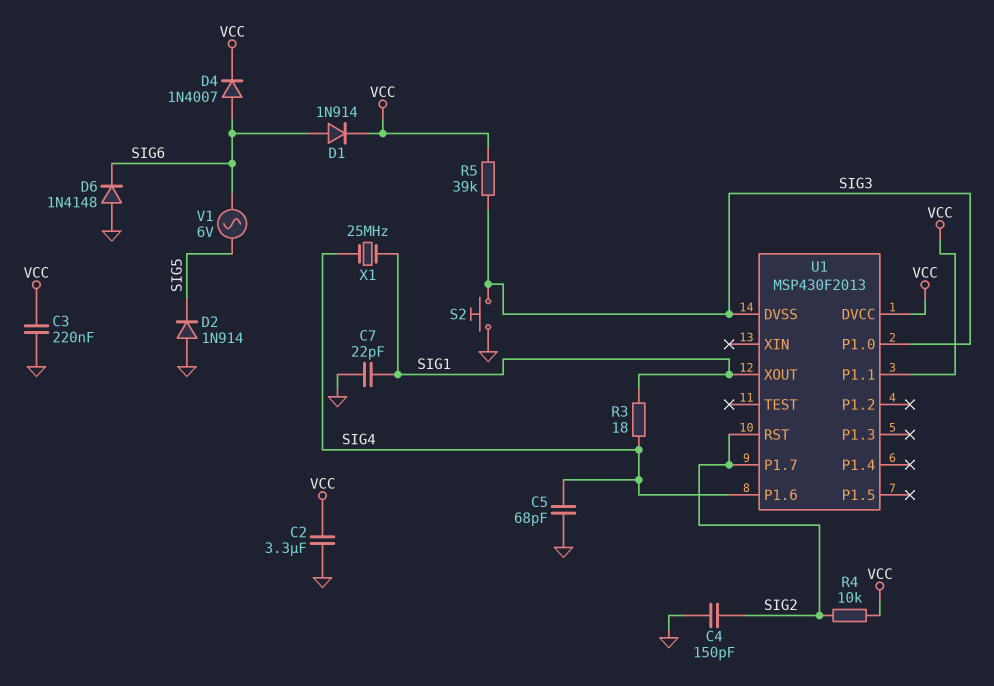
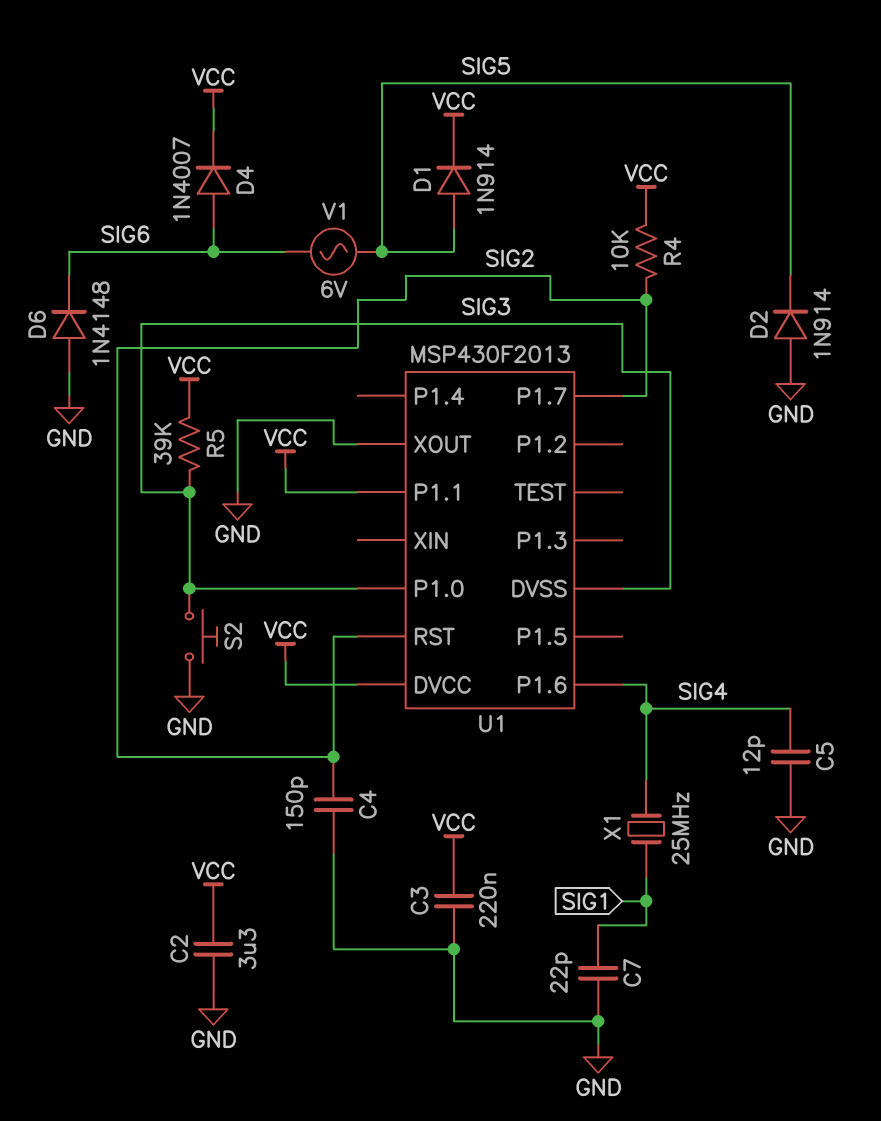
C5: 68pF (GND, SIG4) -> 12pF (GND, SIG4)
D1: diode 1N914 (A SIG6, K VCC) -> diode 1N914 (A SIG5, K VCC)
R3: 18 (SIG1, SIG4) -> none
U1 pin XOUT: SIG1 -> GND

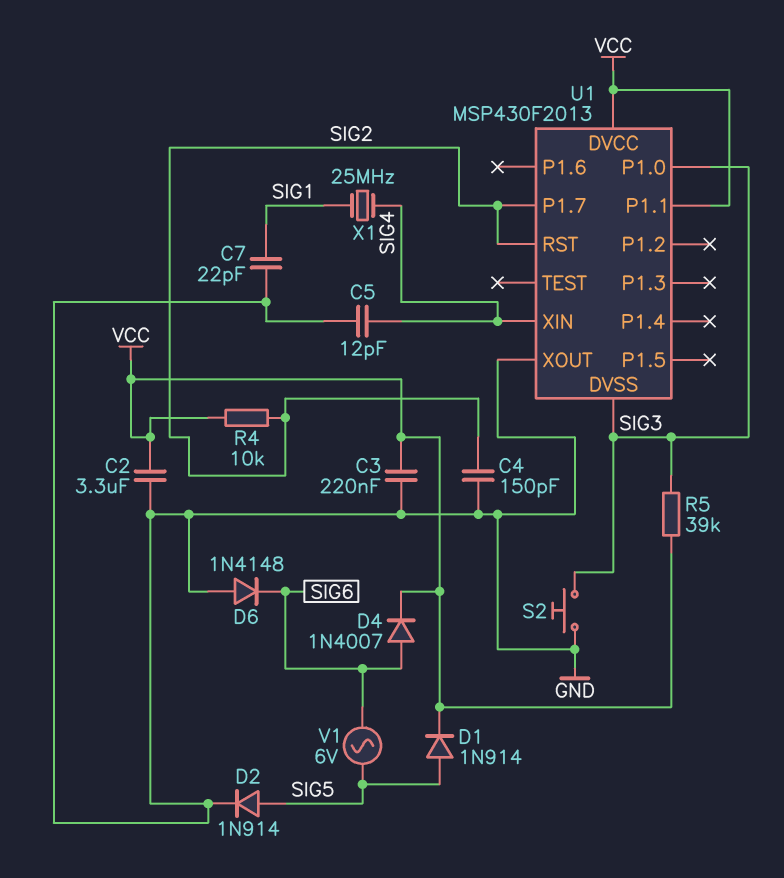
D2: diode 1N914 (A GND, K SIG5) -> diode 1N914 (A SIG5, K GND)
U1 pin P1.6: SIG4 -> none
U1 pin XIN: none -> SIG4

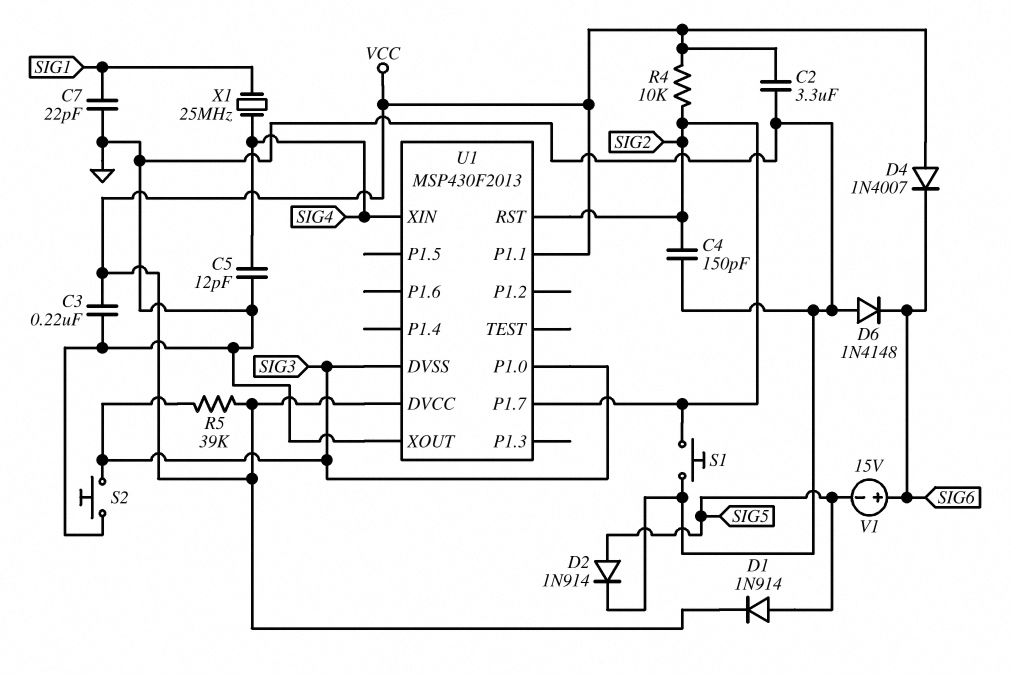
D4: diode 1N4007 (A SIG6, K VCC) -> diode 1N4007 (A VCC, K SIG6)
S1: none -> button (GND, SIG2)
V1: AC 6V (SIG5, SIG6) -> 15V (plus SIG6, minus SIG5)

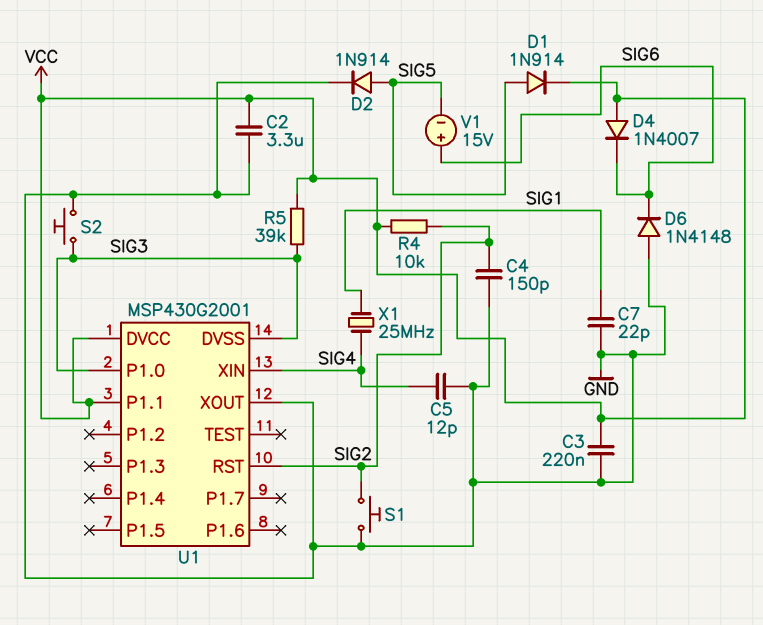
U1: MSP430F2013 -> MSP430G2001
U1 pin P1.7: SIG2 -> none

